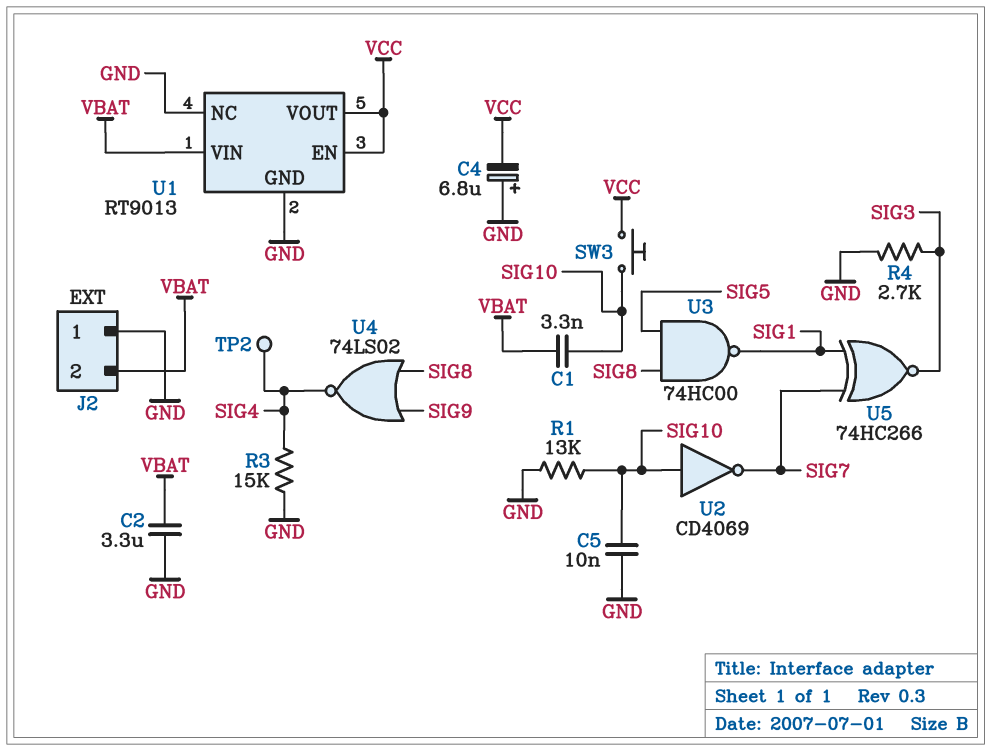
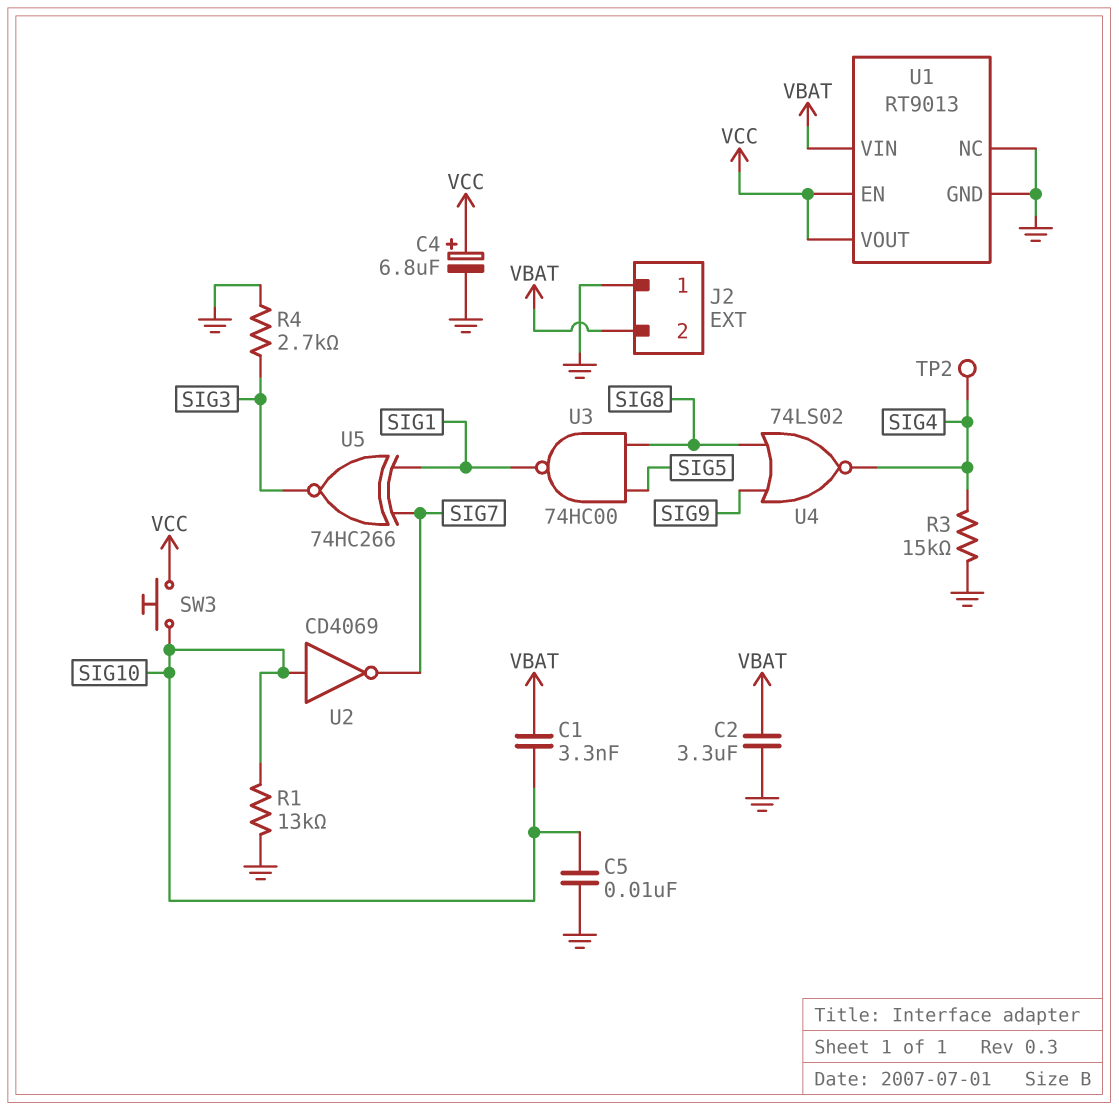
C4: 6.8uF (plus GND, minus VCC) -> 6.8uF (plus VCC, minus GND)

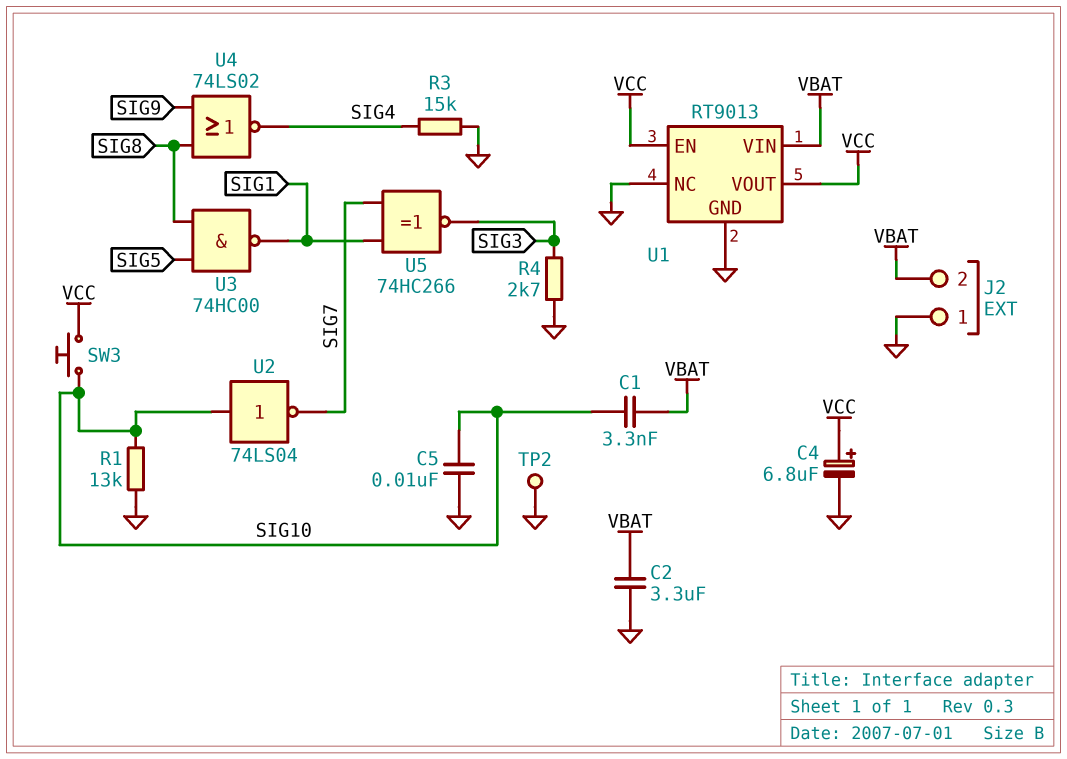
TP2: test point (SIG4) -> test point (GND)
U2: NOT CD4069 (in SIG10, out SIG7) -> NOT 74LS04 (in SIG10, out SIG7)

